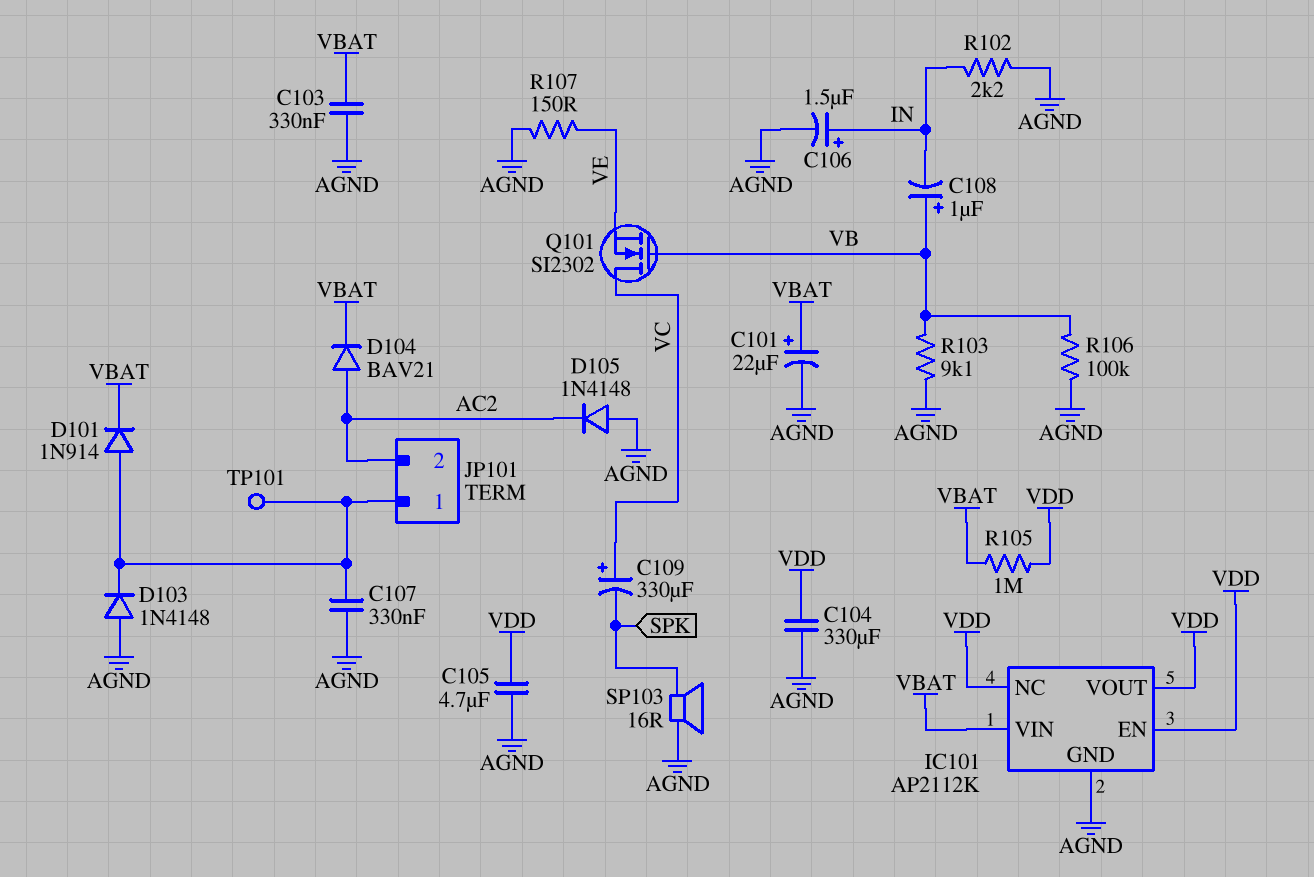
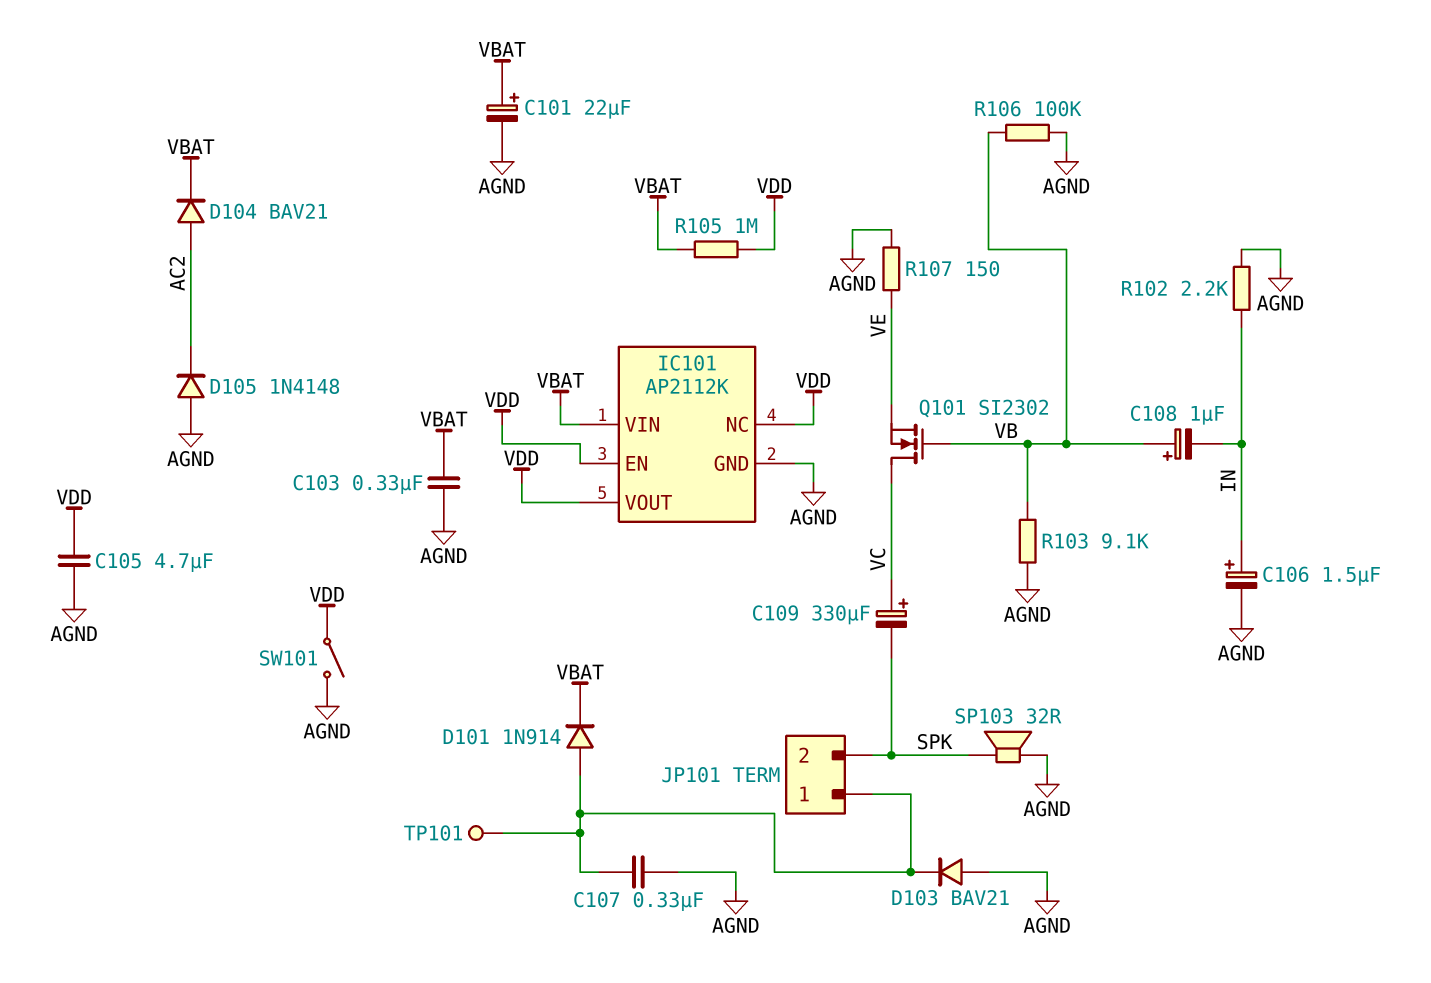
C104: 330uF (AGND, VDD) -> none
D103: diode 1N4148 (A AGND, K JP101/1) -> diode BAV21 (A AGND, K JP101/1)
JP101 pin 2: AC2 -> SPK
SP103: speaker 16R (AGND, SPK) -> speaker 32R (AGND, SPK)
SW101: none -> switch (AGND, VDD)

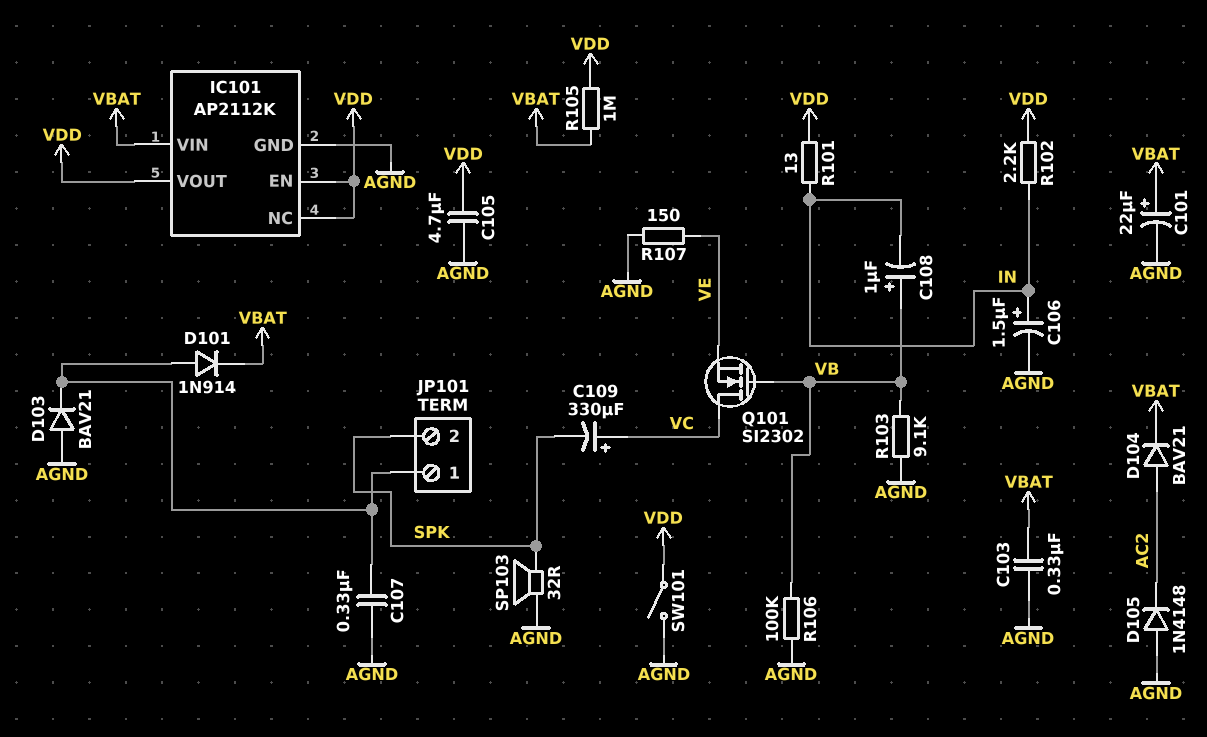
R101: none -> 13 (IN, VDD)
R102: 2.2k (AGND, IN) -> 2.2k (IN, VDD)
TP101: test point (JP101/1) -> none

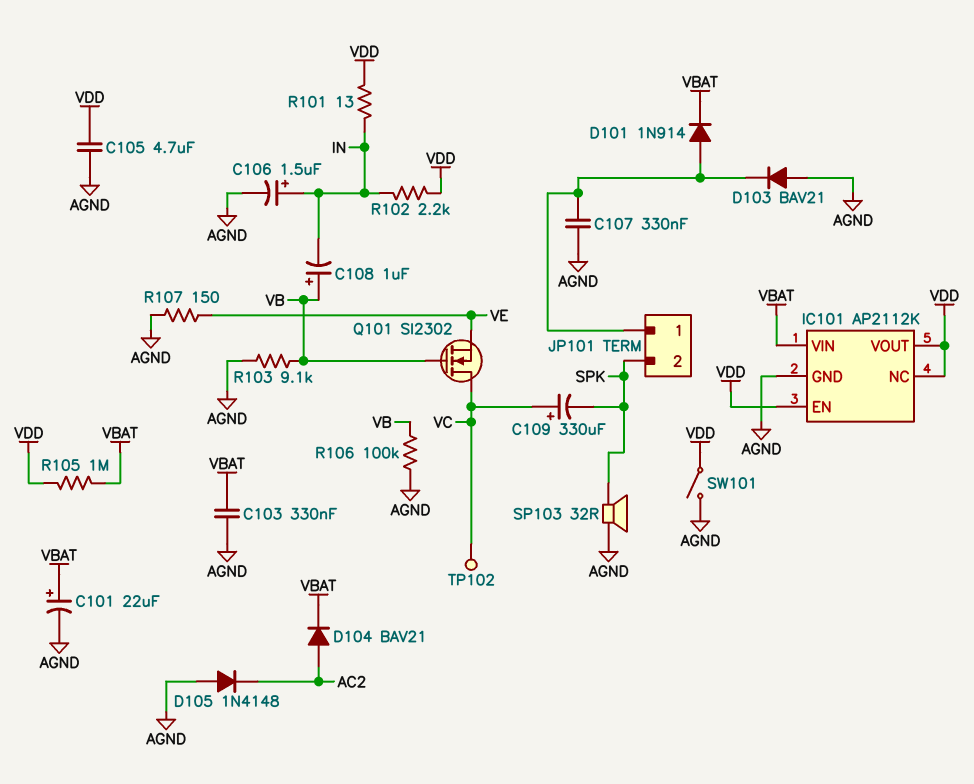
TP102: none -> test point (VC)

